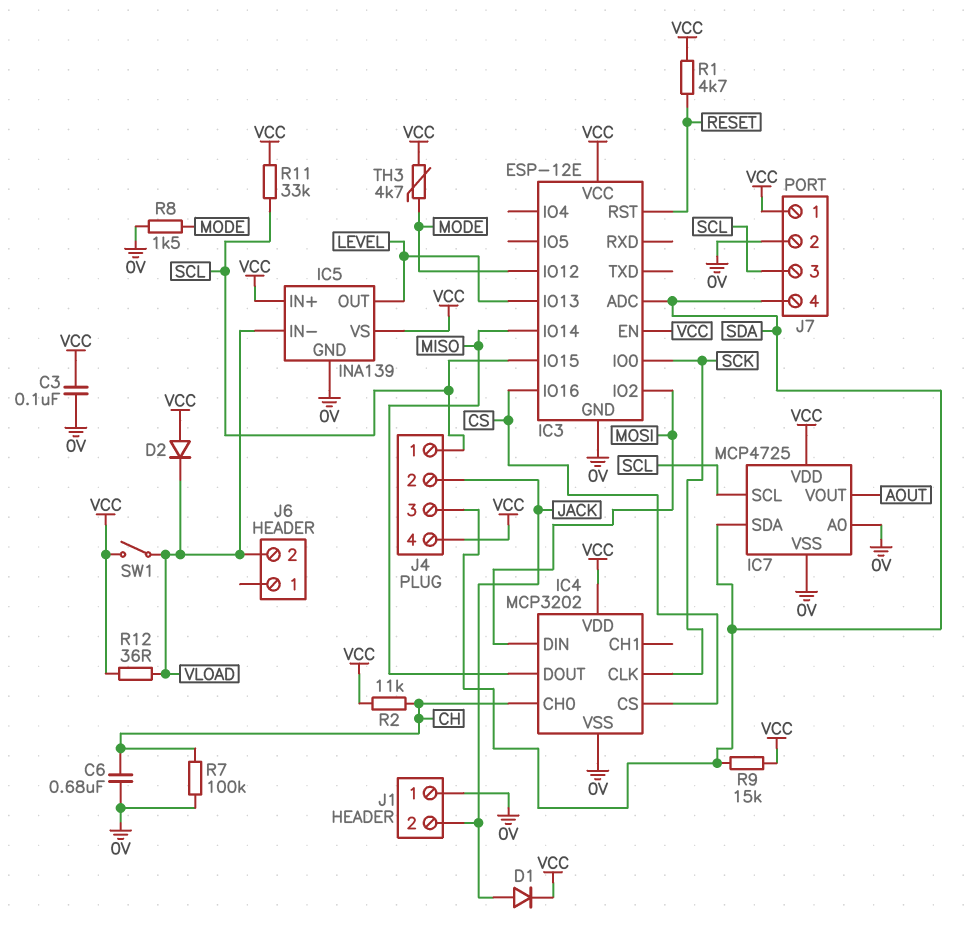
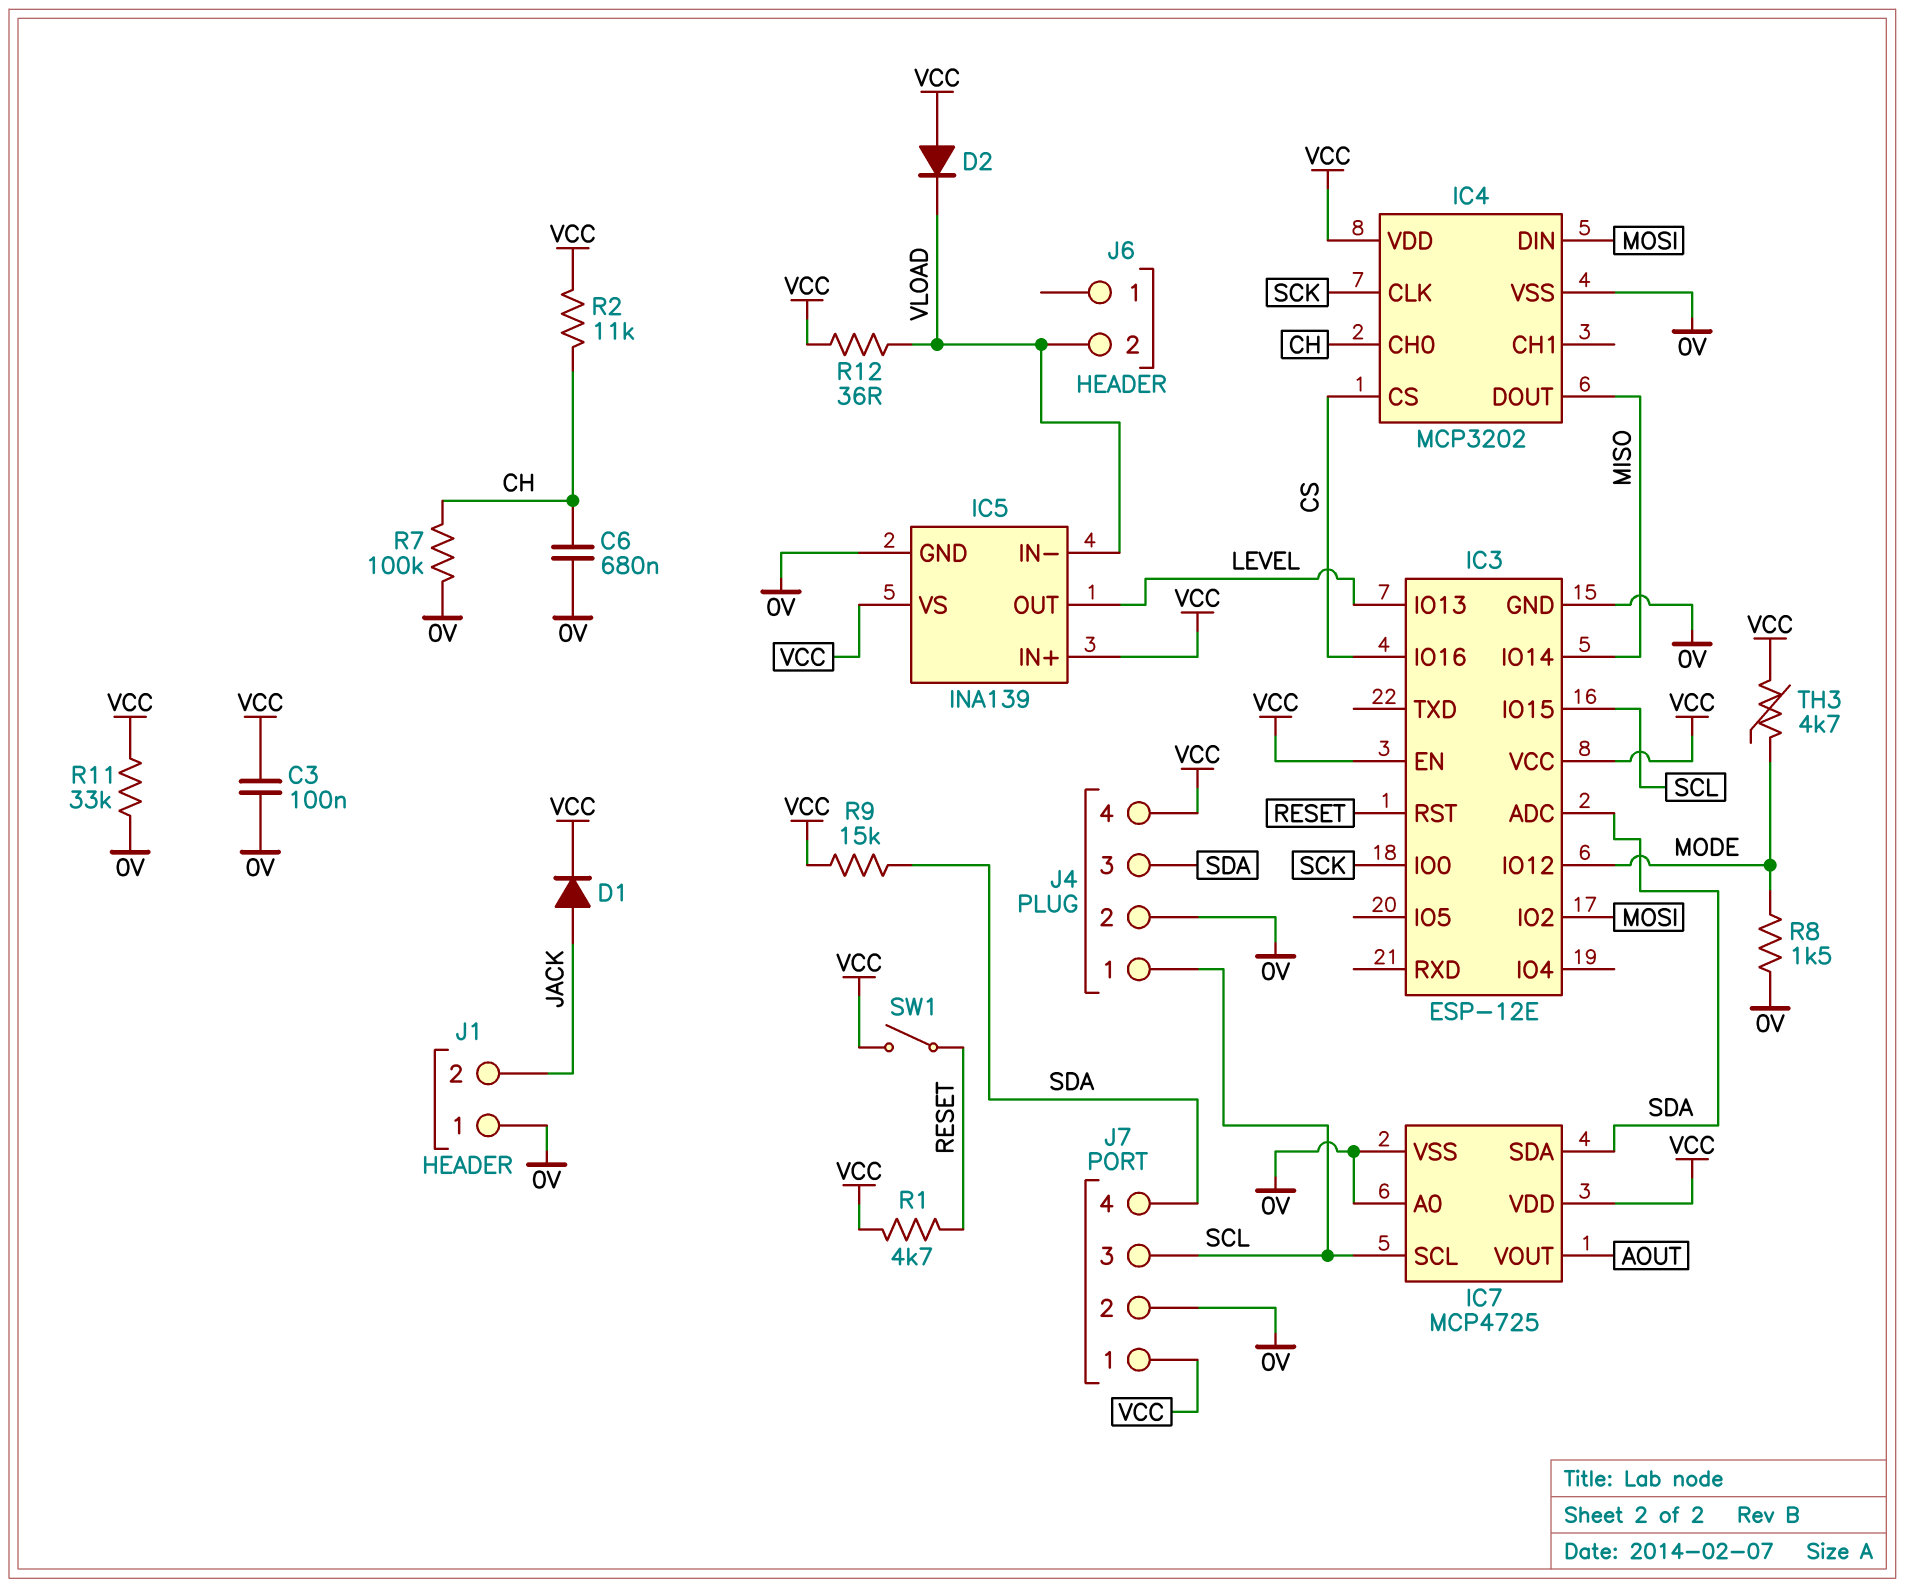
J4 pin 2: JACK -> 0V
R11: 33k (SCL, VCC) -> 33k (0V, VCC)
SW1: switch (VCC, VLOAD) -> switch (RESET, VCC)

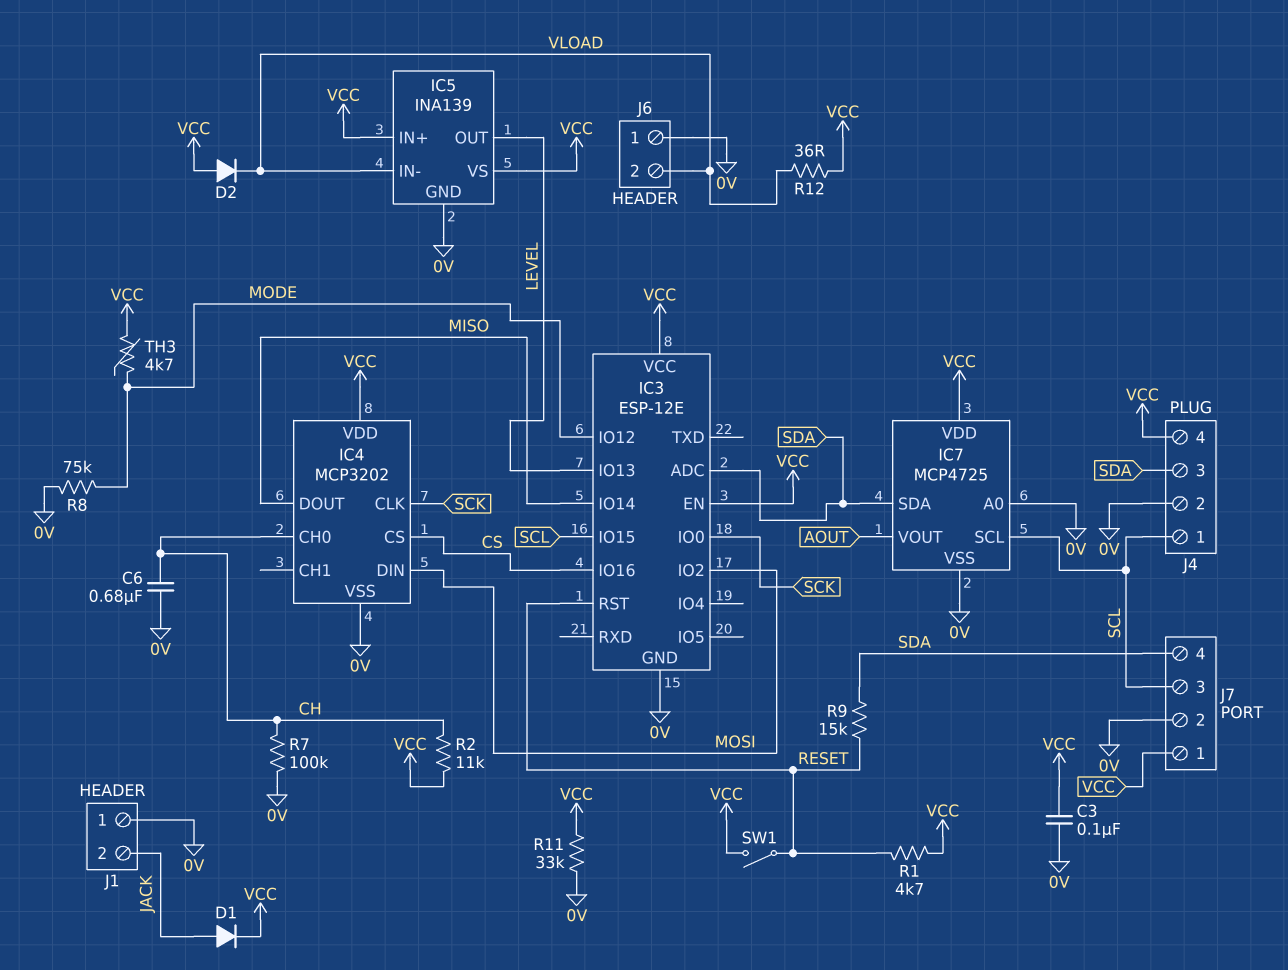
J6 pin 1: none -> 0V
R8: 1.5k (0V, MODE) -> 75k (0V, MODE)
R9: 15k (SDA, VCC) -> 15k (RESET, SDA)

